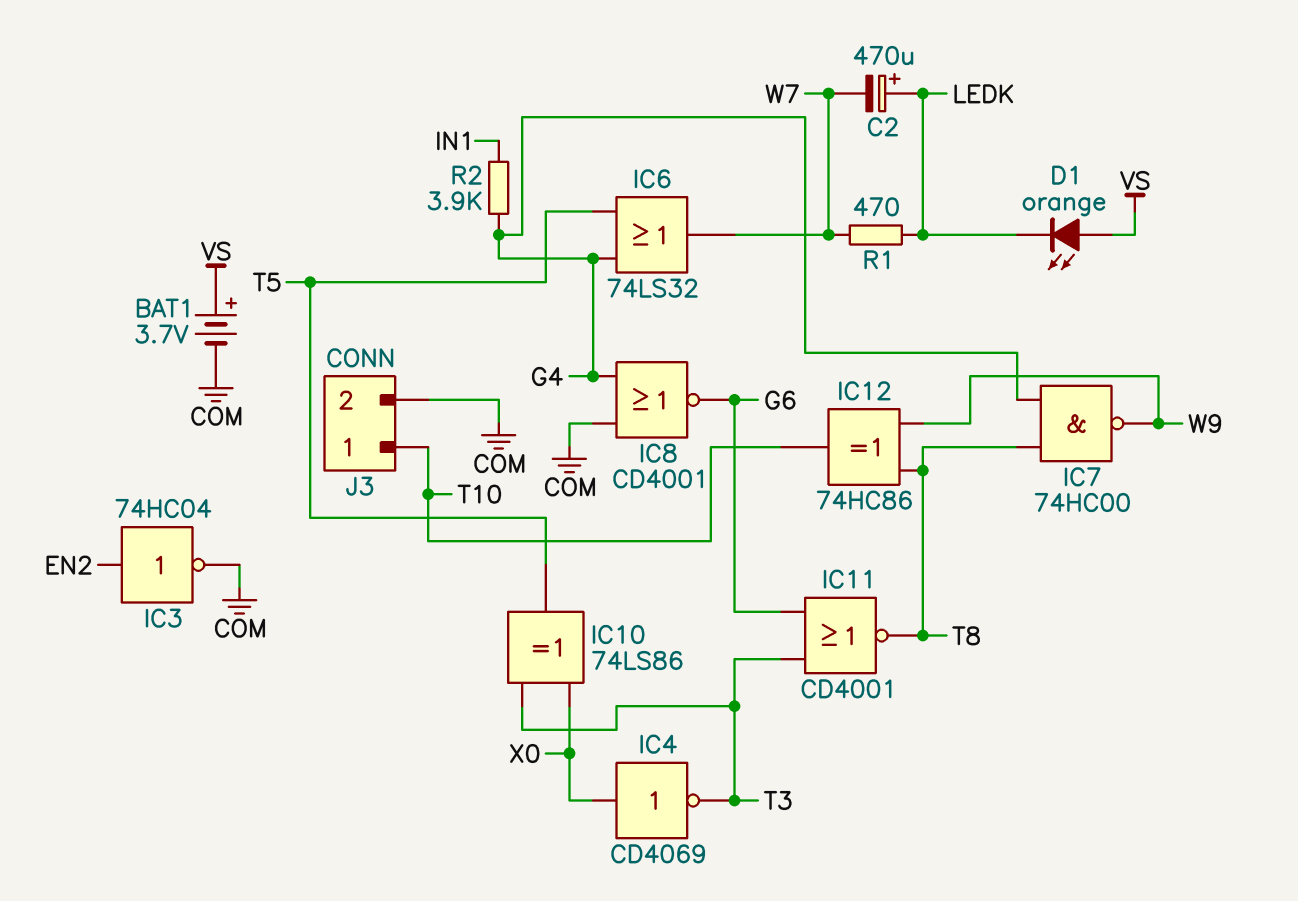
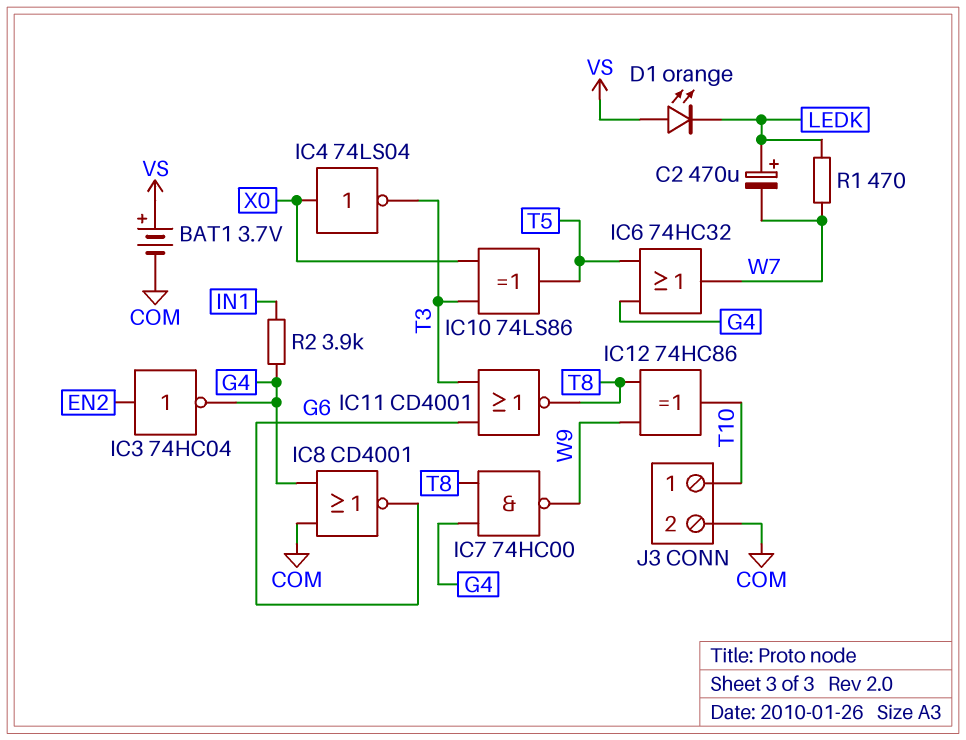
IC3: NOT 74HC04 (in EN2, out COM) -> NOT 74HC04 (in EN2, out G4)
IC4: NOT CD4069 (in X0, out T3) -> NOT 74LS04 (in X0, out T3)
IC6: OR 74LS32 (in G4, in T5, out W7) -> OR 74HC32 (in G4, in T5, out W7)

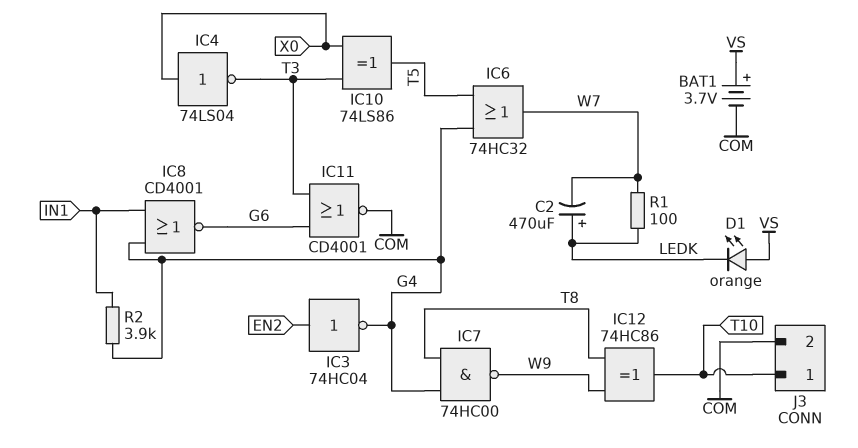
IC8: NOR CD4001 (in COM, in G4, out G6) -> NOR CD4001 (in G4, in IN1, out G6)
IC11: NOR CD4001 (in G6, in T3, out T8) -> NOR CD4001 (in G6, in T3, out COM)
R1: 470 (LEDK, W7) -> 100 (LEDK, W7)

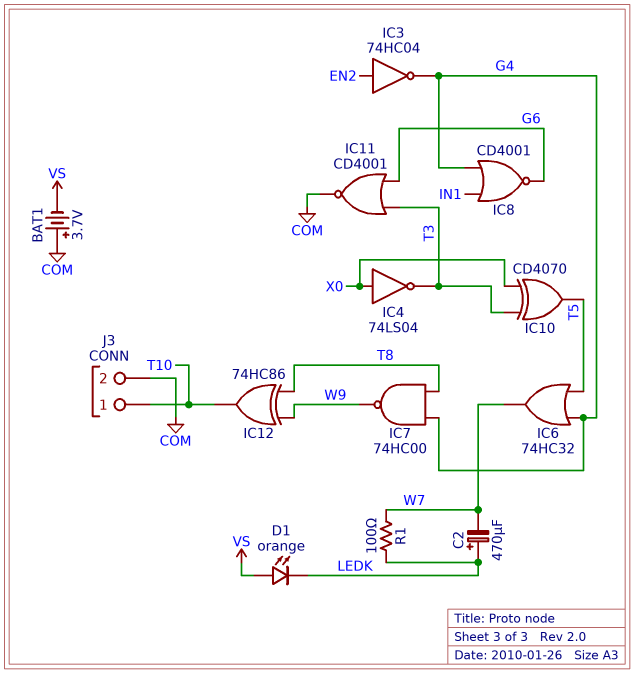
BAT1: 3.7V (plus VS, minus COM) -> 3.7V (plus COM, minus VS)
IC10: XOR 74LS86 (in T3, in X0, out T5) -> XOR CD4070 (in T3, in X0, out T5)
R2: 3.9k (G4, IN1) -> none

